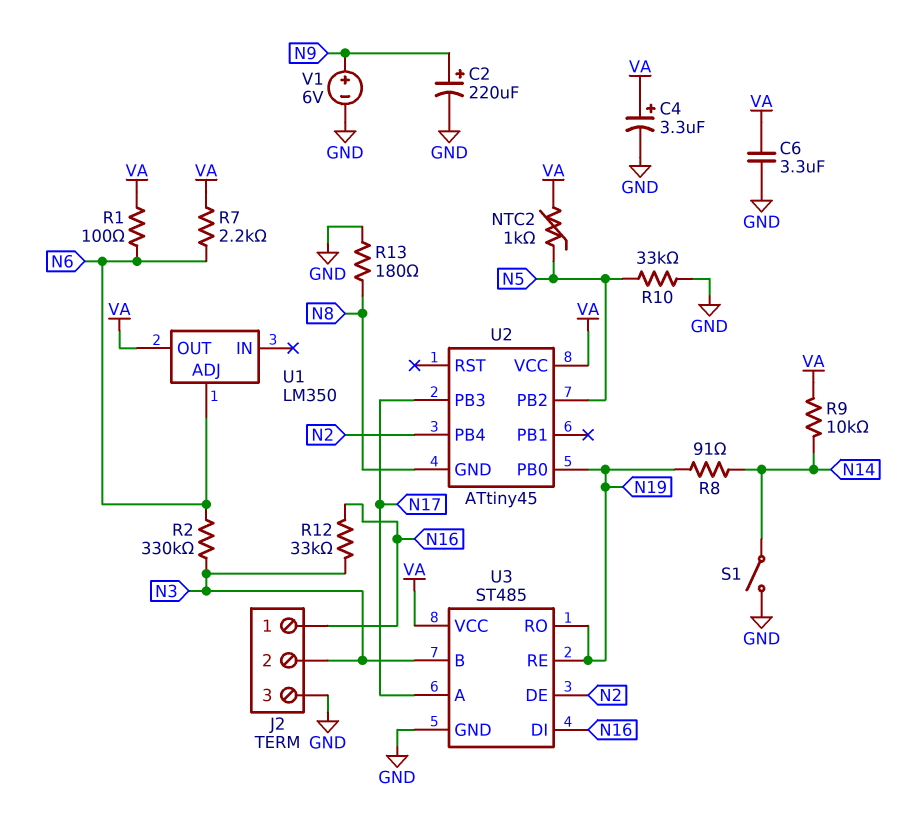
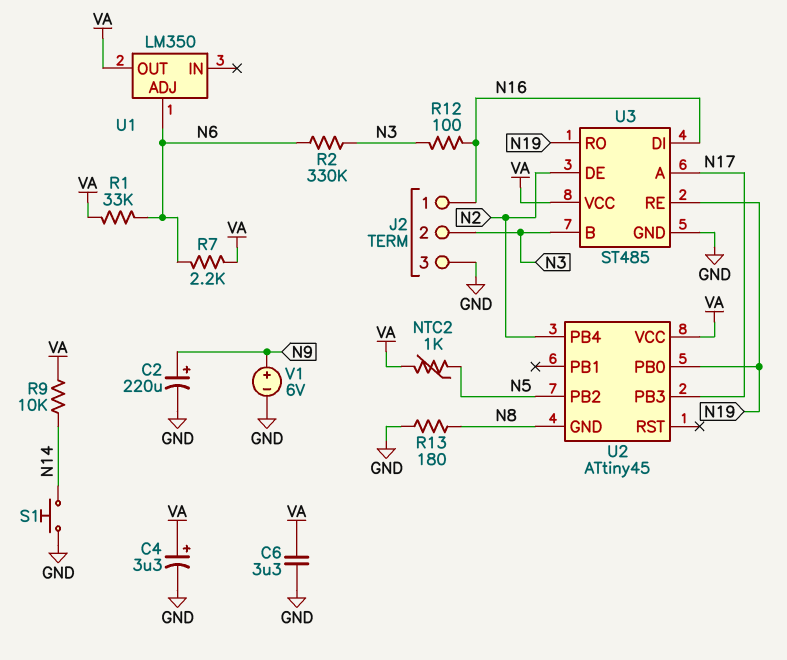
R1: 100 (N6, VA) -> 33k (N6, VA)
R8: 91 (N14, N19) -> none
R10: 33k (GND, N5) -> none
R12: 33k (N3, N16) -> 100 (N3, N16)
S1: switch (GND, N14) -> button (GND, N14)

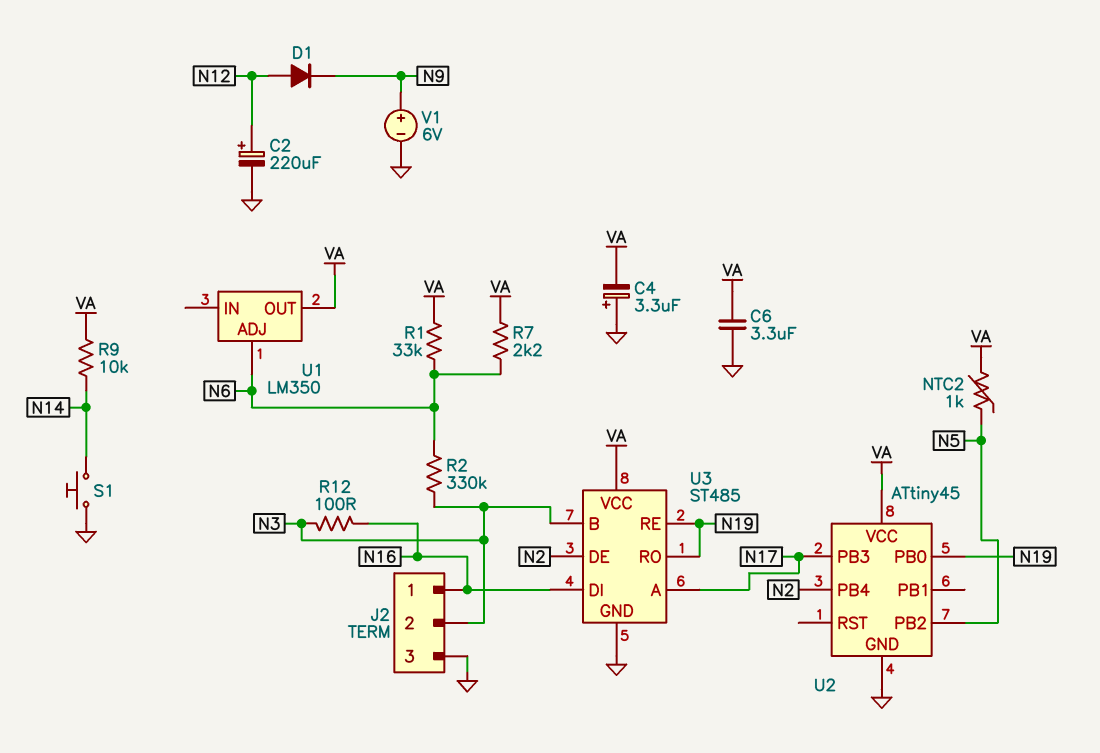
C2: 220uF (plus N9, minus GND) -> 220uF (plus N12, minus GND)
C4: 3.3uF (plus VA, minus GND) -> 3.3uF (plus GND, minus VA)
D1: none -> diode (A N12, K N9)
R13: 180 (GND, N8) -> none
U2 pin GND: N8 -> GND

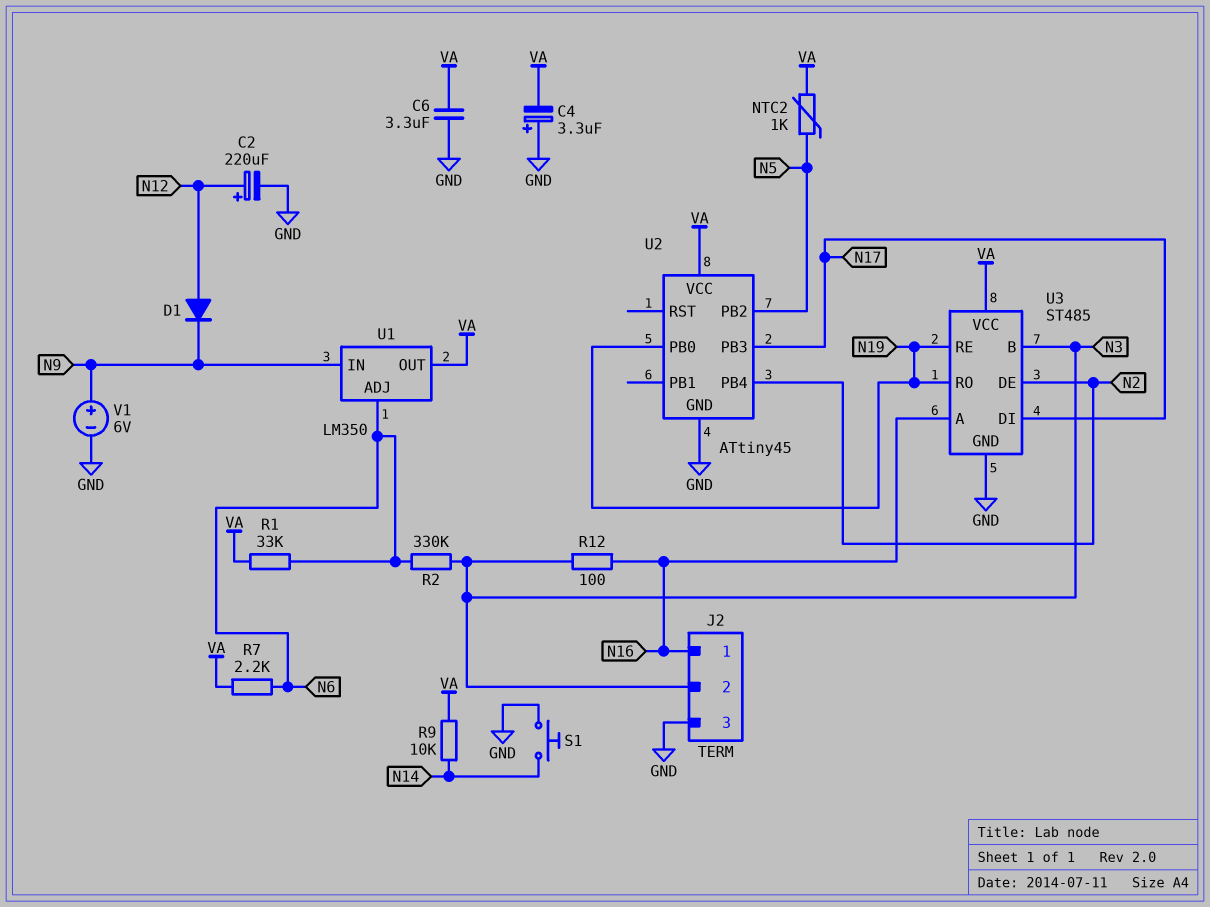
U1 pin IN: none -> N9
U3 pin A: N17 -> N16
U3 pin DI: N16 -> N17

